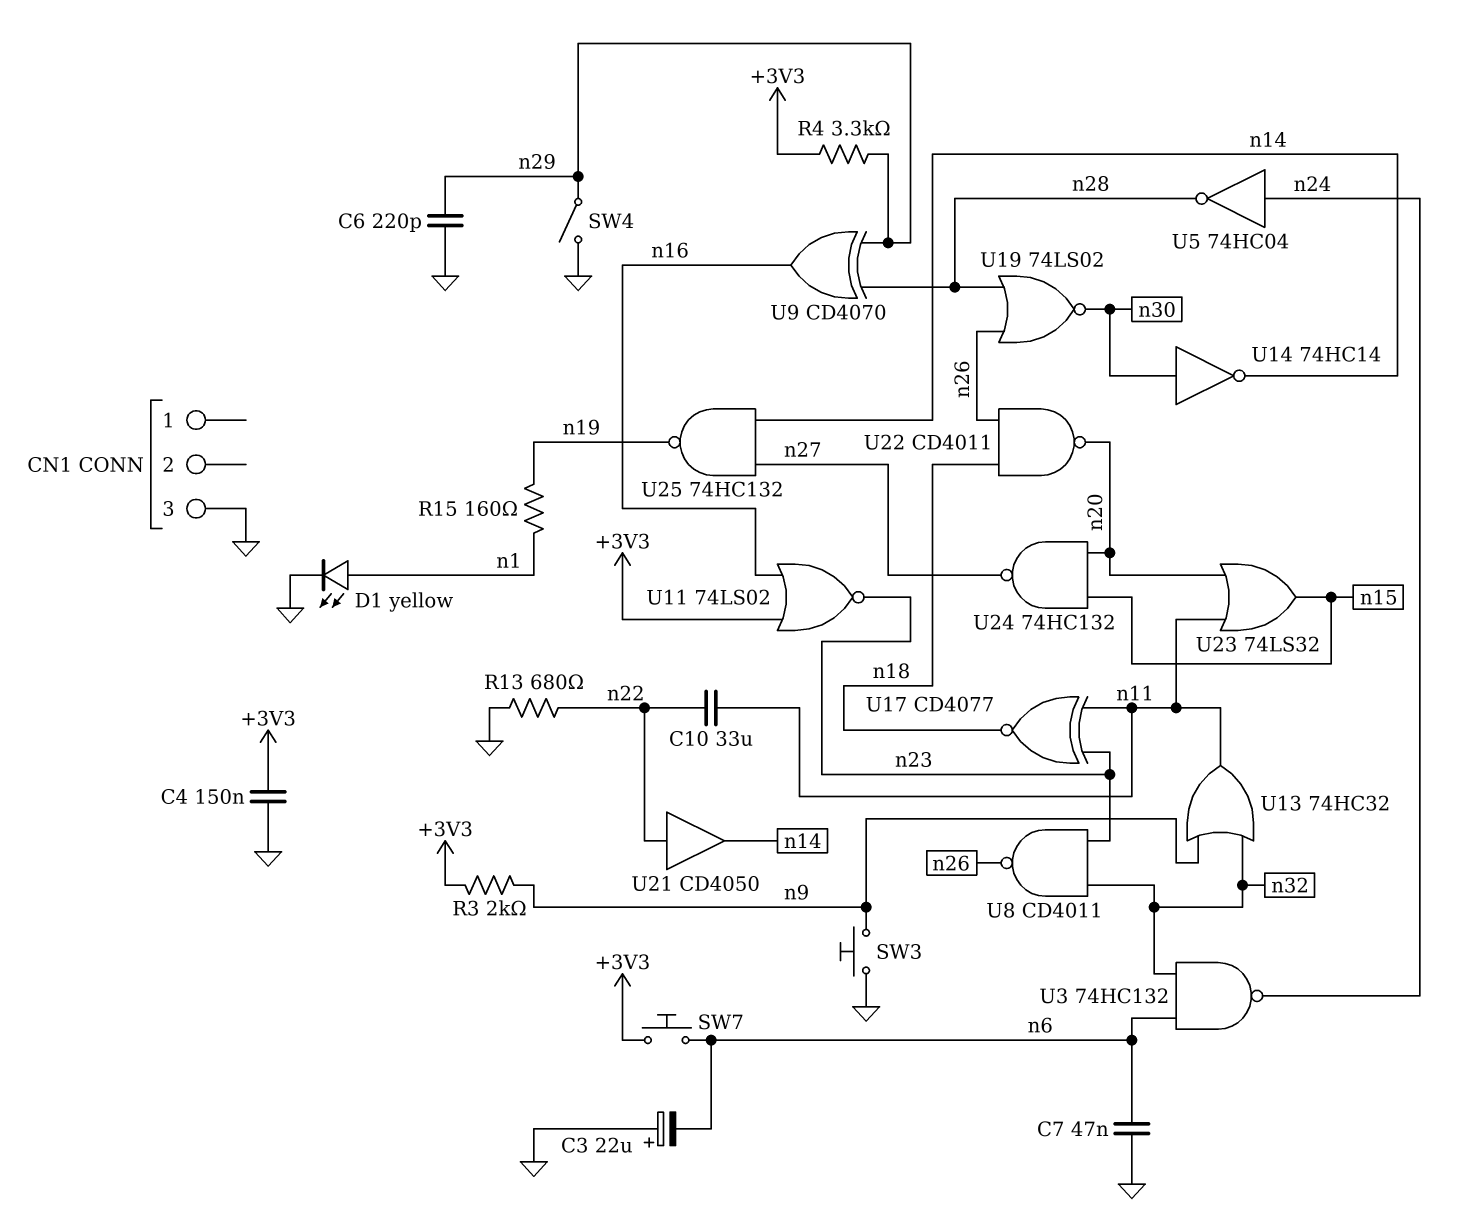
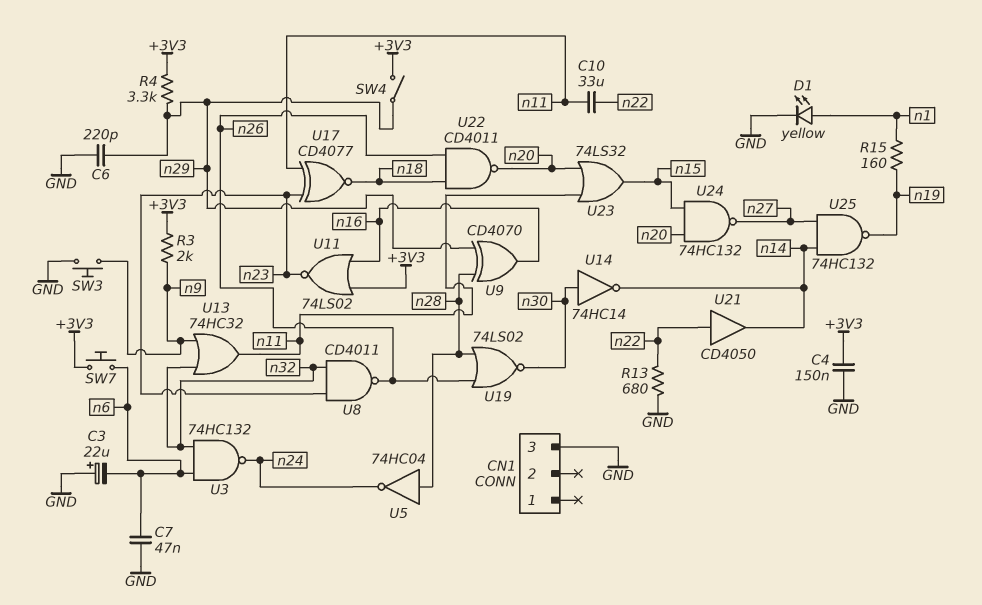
SW4: switch (GND, n29) -> switch (+3V3, n29)
U5: NOT 74HC04 (in n24, out n28) -> NOT 74HC04 (in n28, out n24)

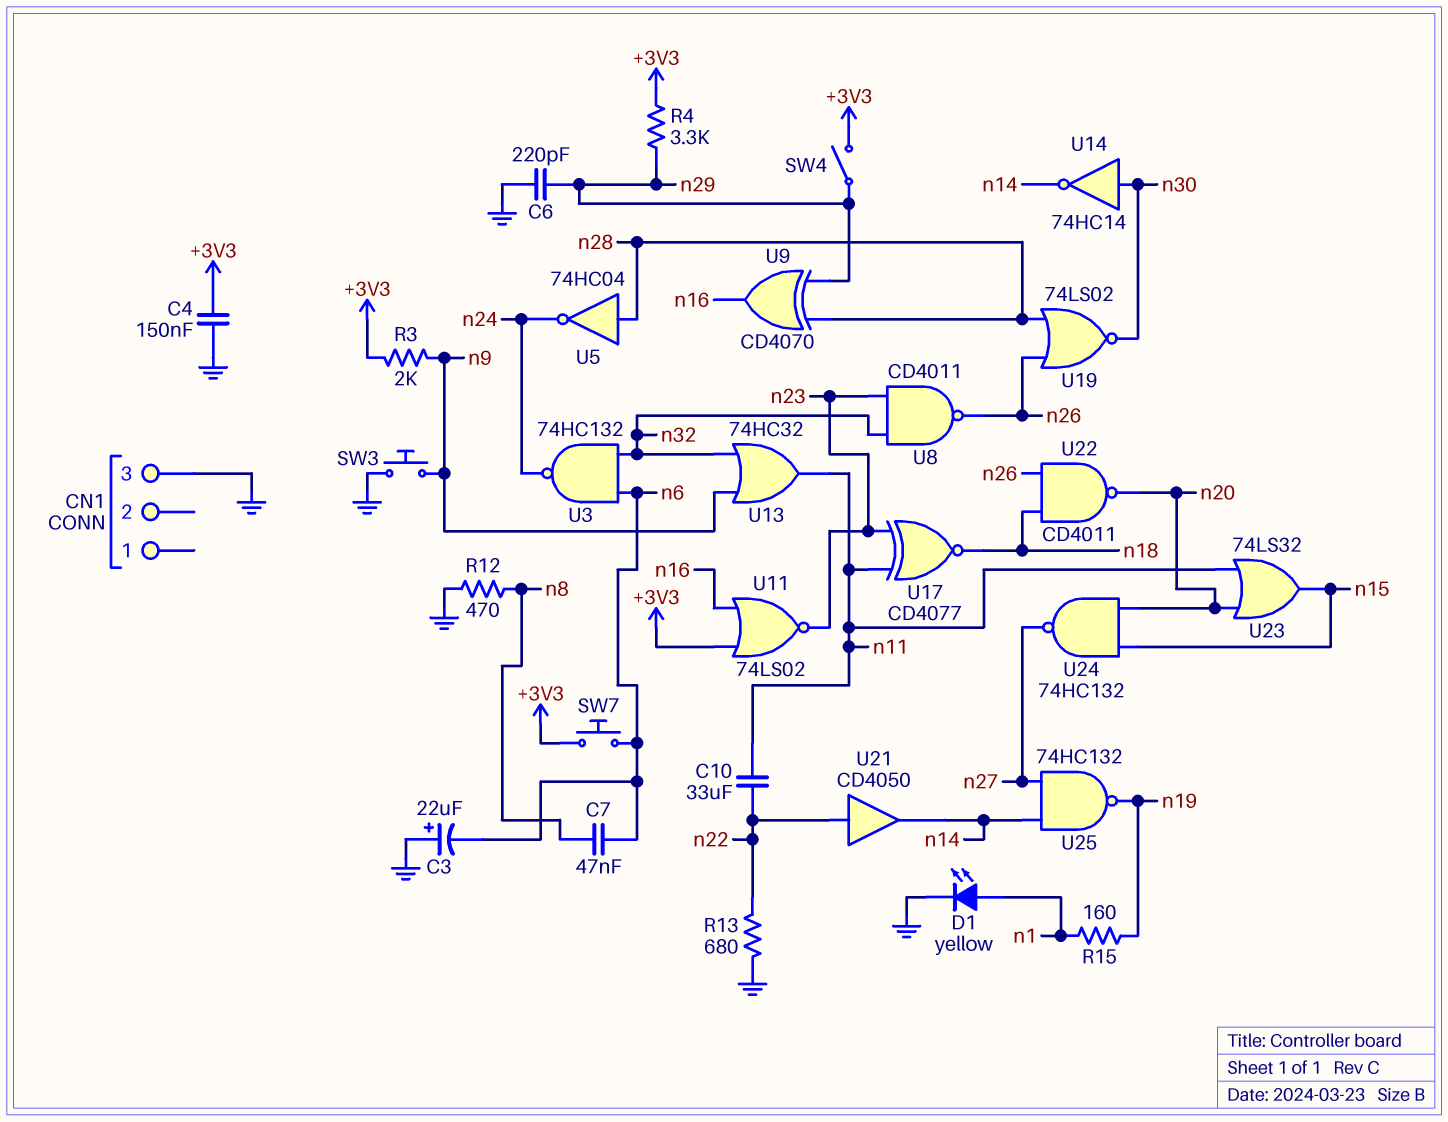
C7: 47nF (GND, n6) -> 47nF (n6, n8)
R12: none -> 470 (GND, n8)

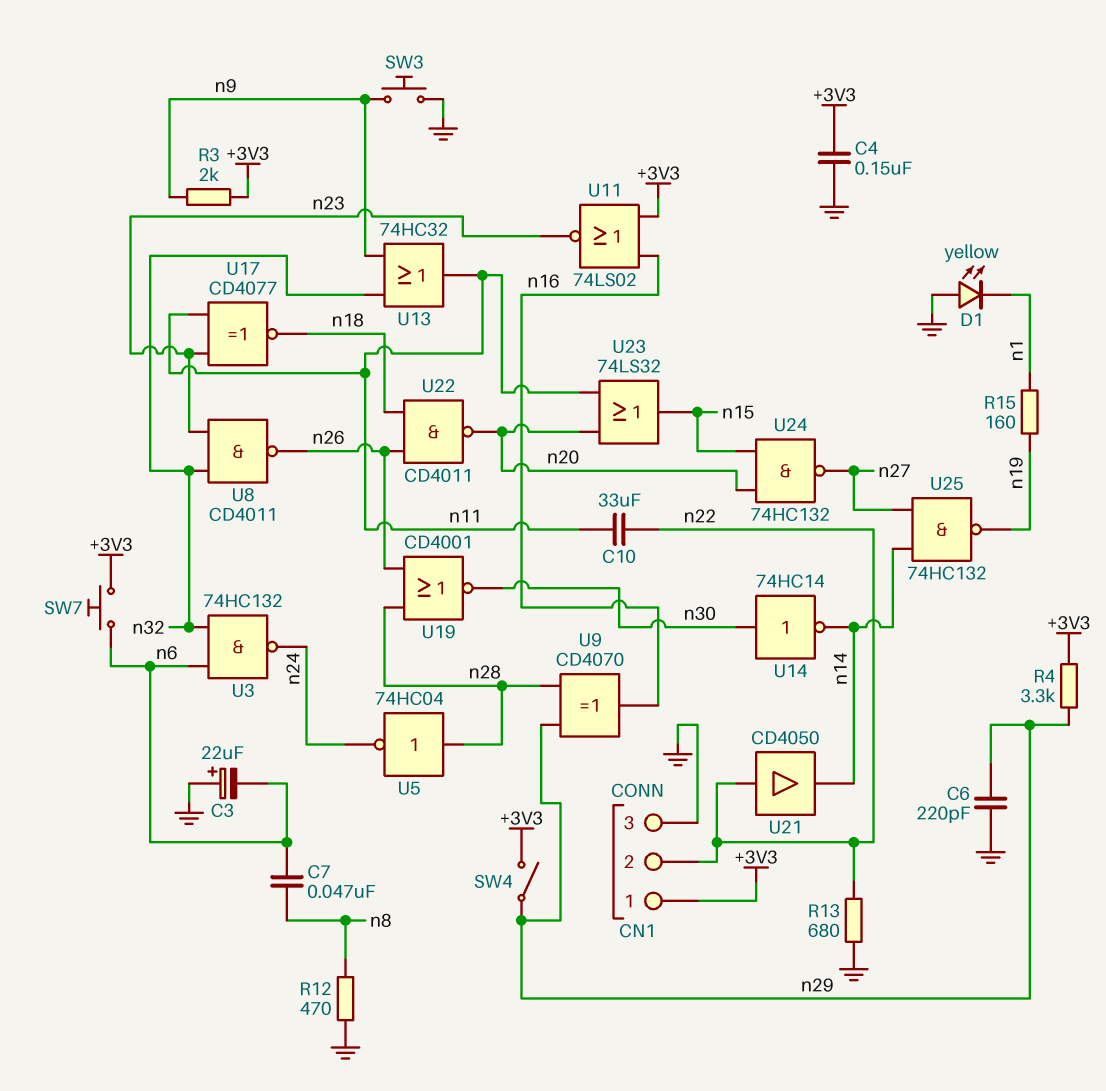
CN1 pin 1: none -> +3V3
CN1 pin 2: none -> n22
D1: LED yellow (A n1, K GND) -> LED yellow (A GND, K n1)
U19: NOR 74LS02 (in n26, in n28, out n30) -> NOR CD4001 (in n26, in n28, out n30)

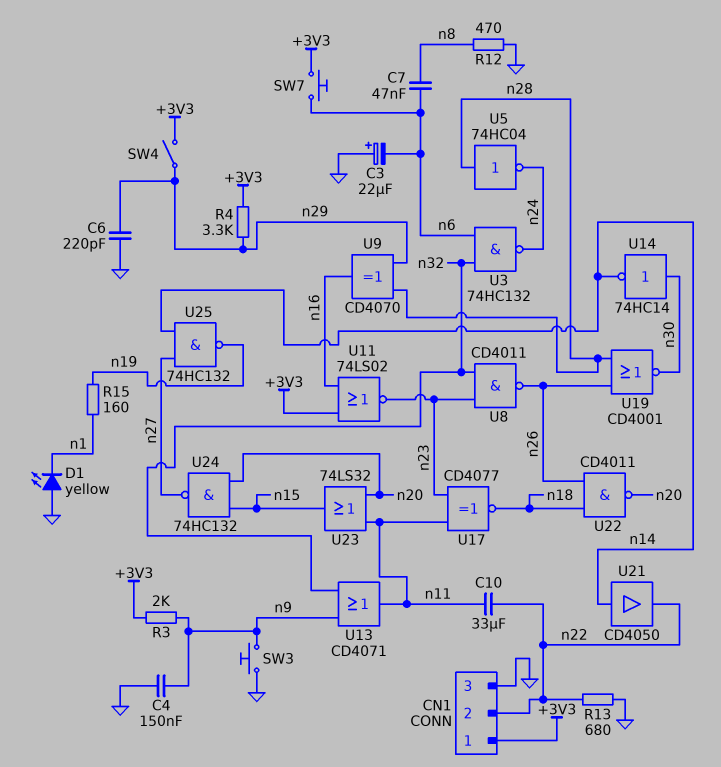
C4: 150nF (+3V3, GND) -> 150nF (GND, n9)
U13: OR 74HC32 (in n9, in n32, out n11) -> OR CD4071 (in n9, in n32, out n11)
U21: buffer CD4050 (in n22, out n14) -> buffer CD4050 (in n14, out n22)

